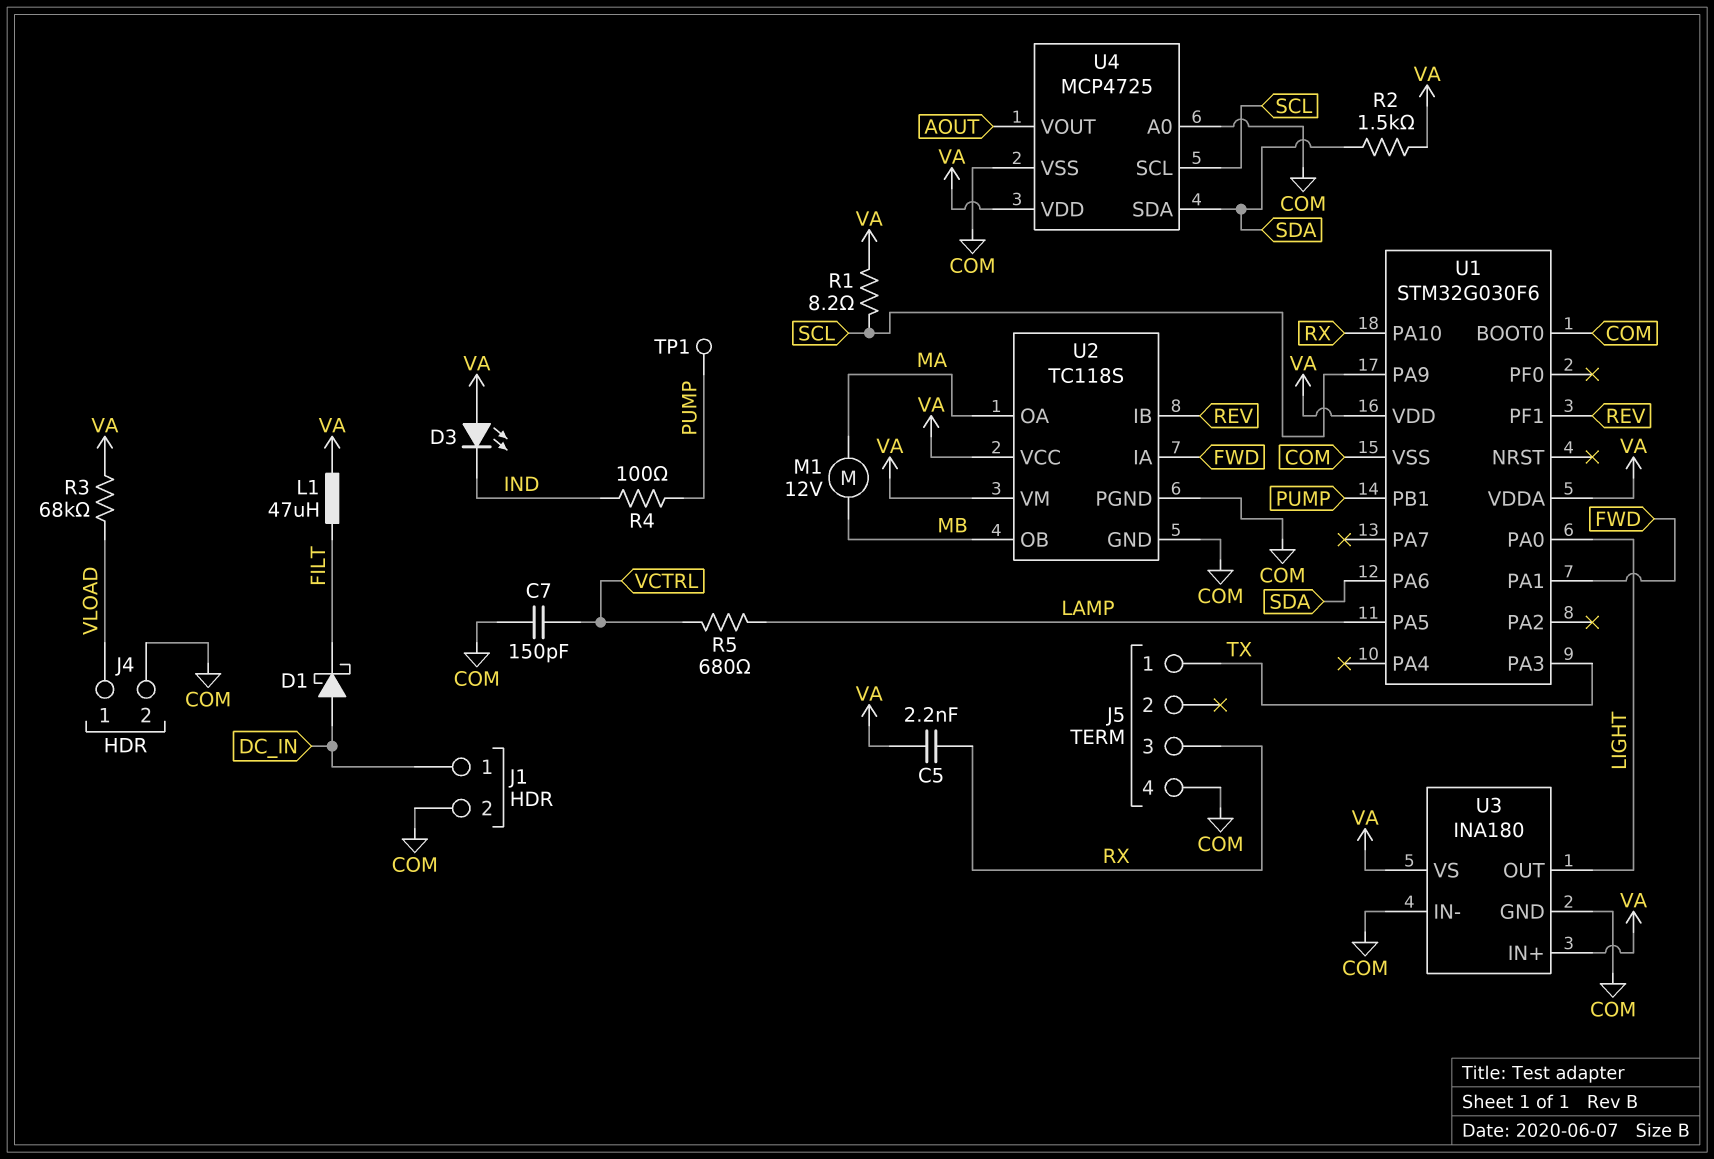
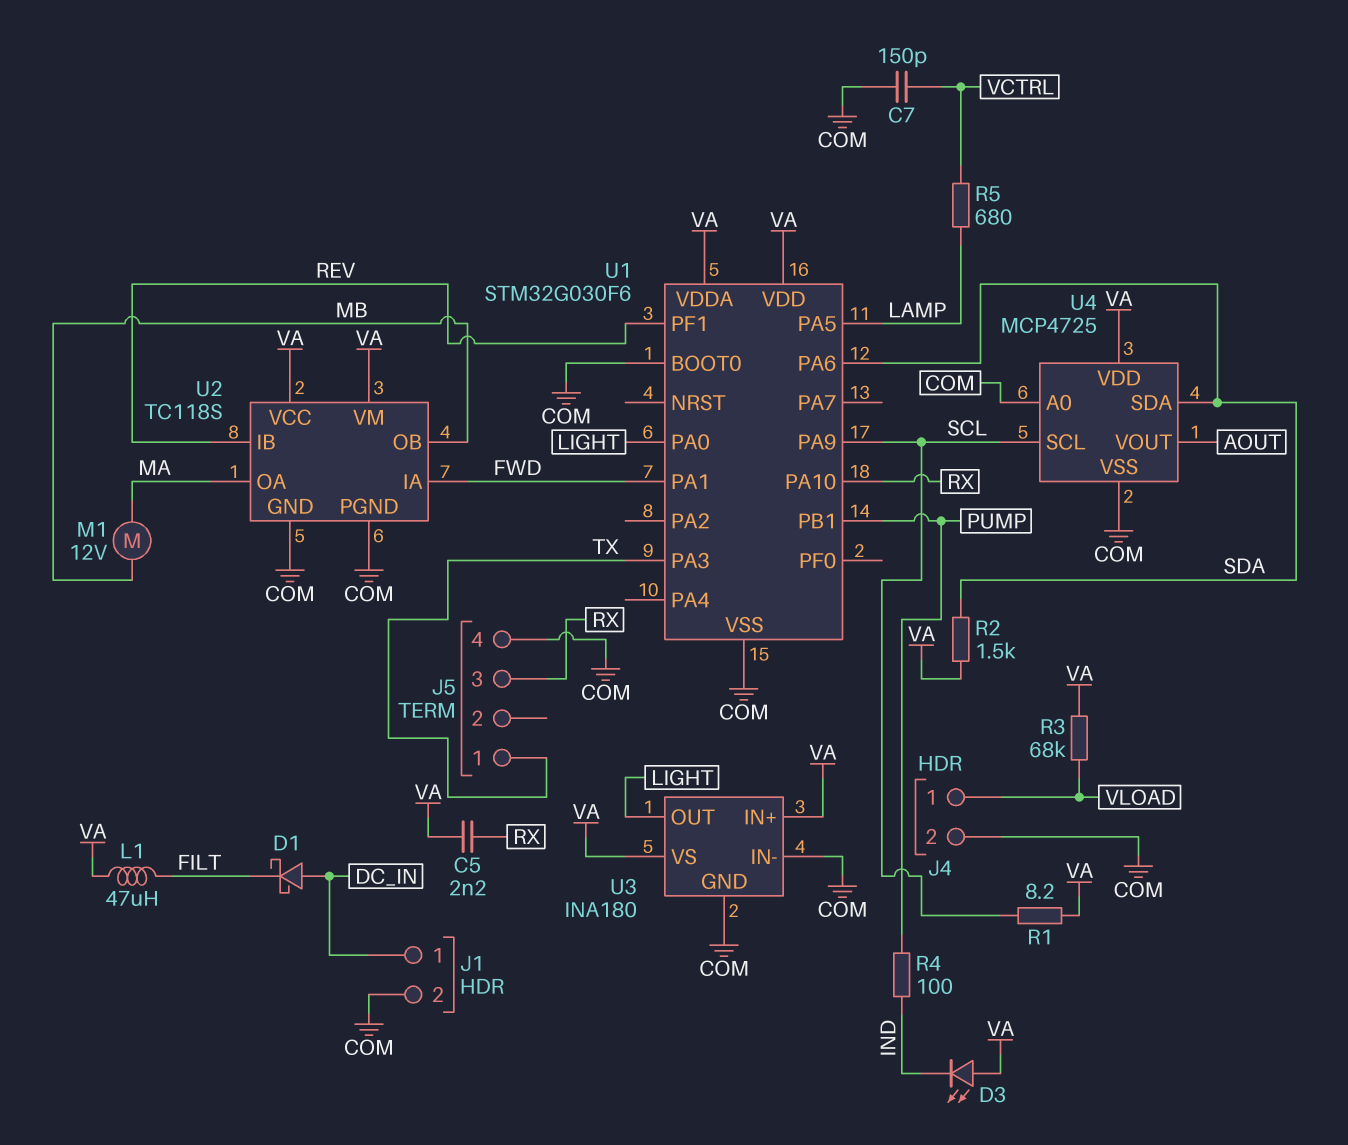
TP1: test point (PUMP) -> none

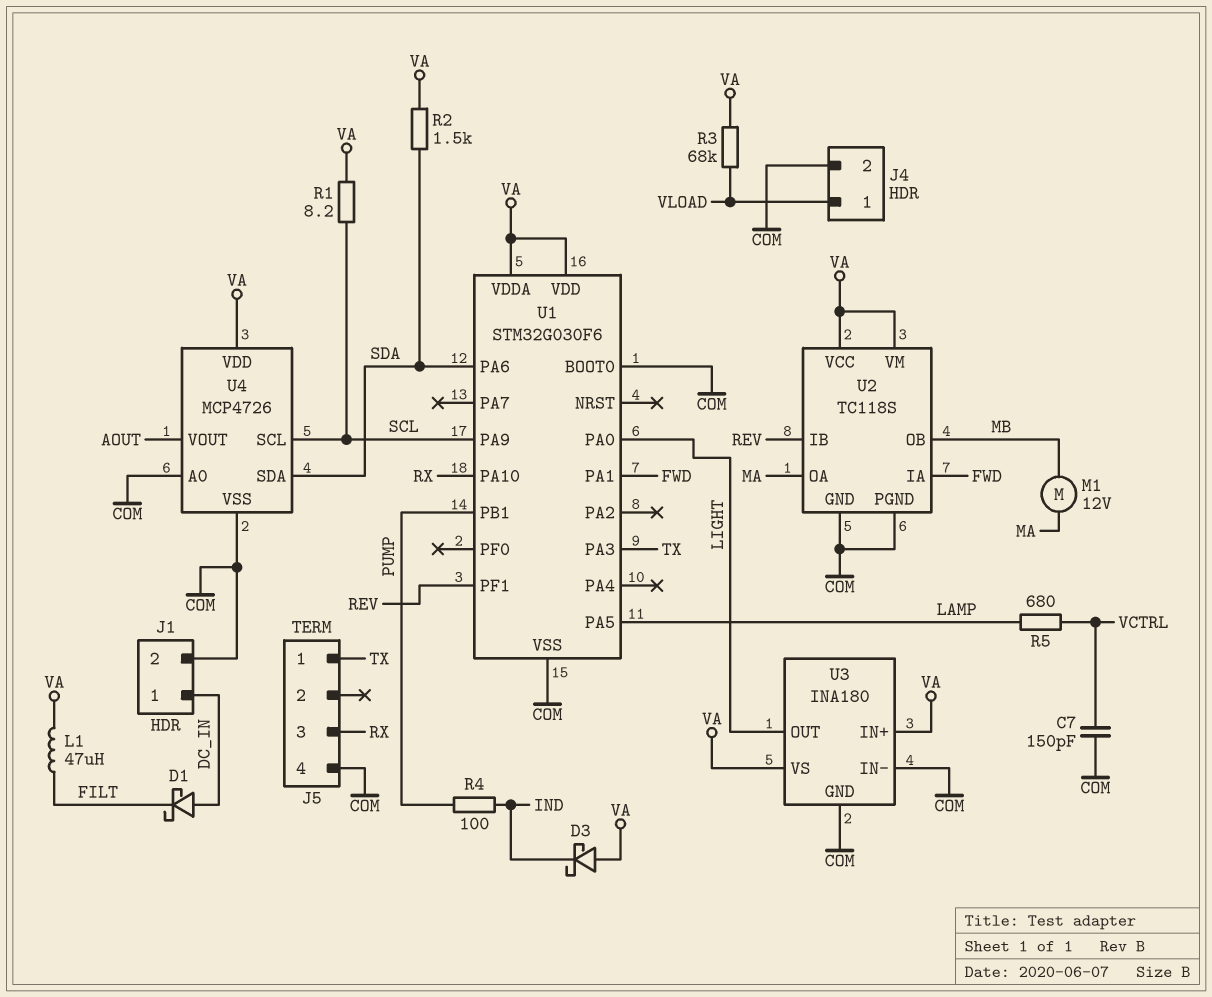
C5: 2.2nF (RX, VA) -> none
D3: LED (A VA, K IND) -> schottky (A VA, K IND)
U4: MCP4725 -> MCP4726

